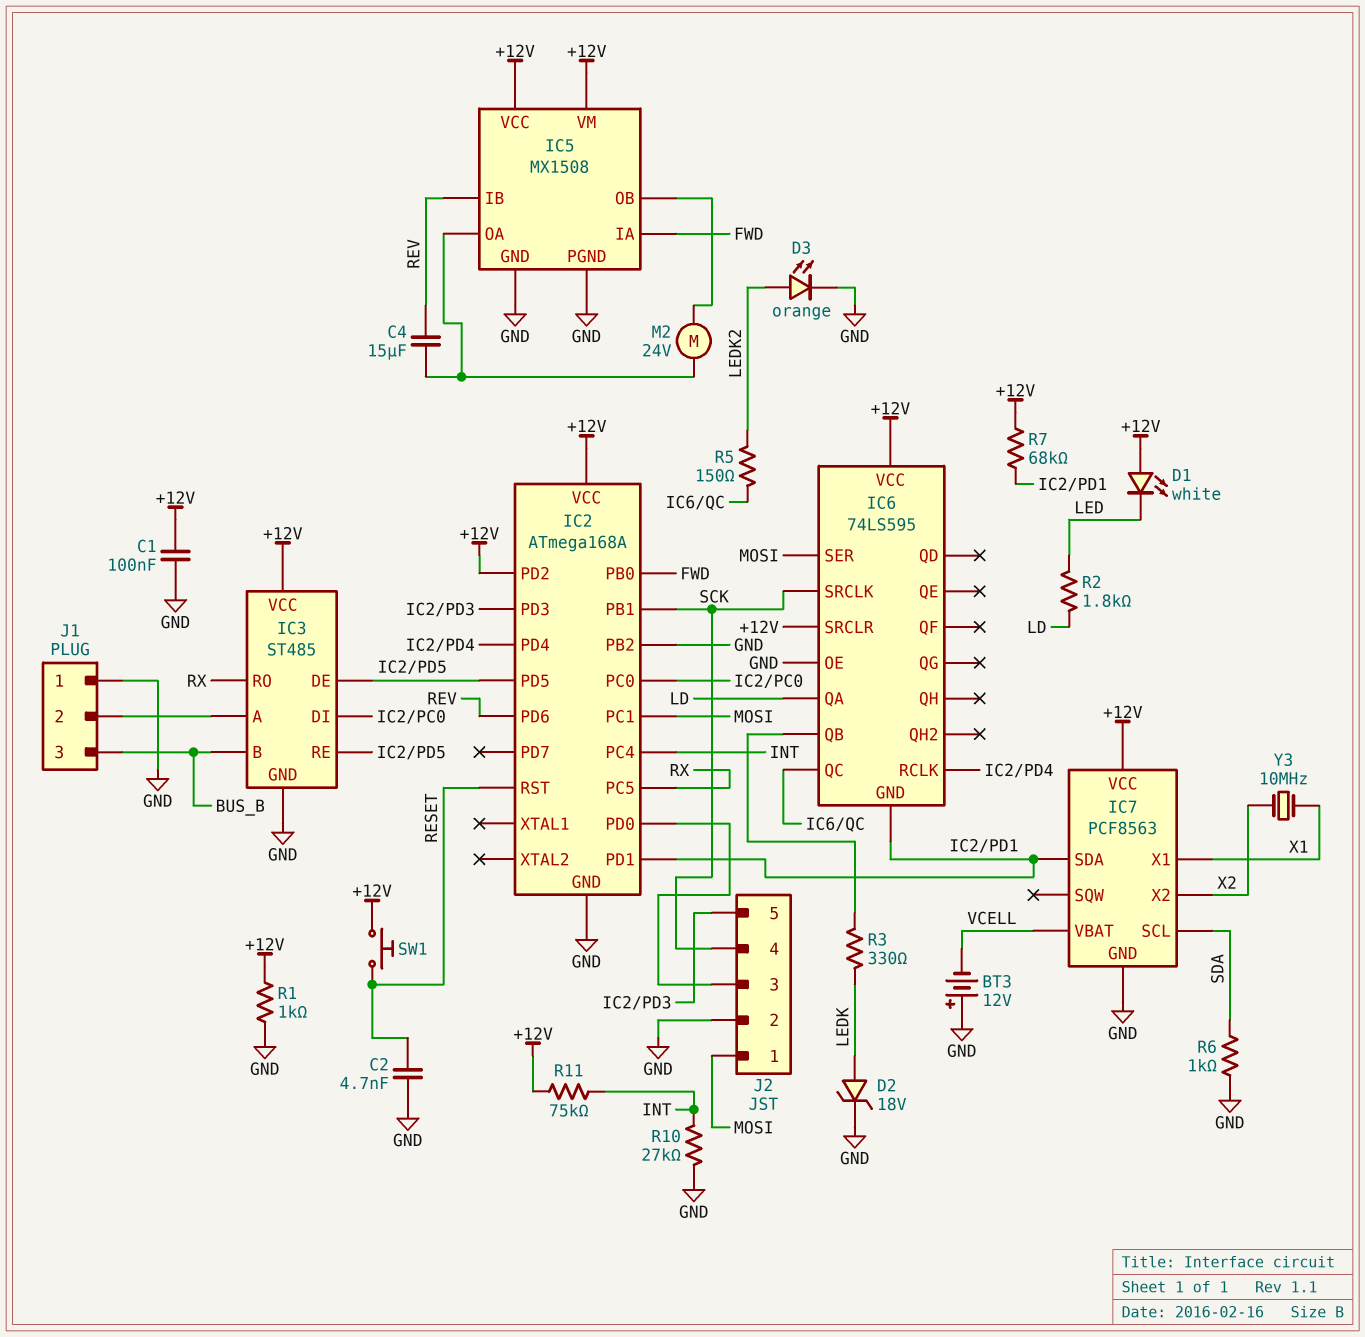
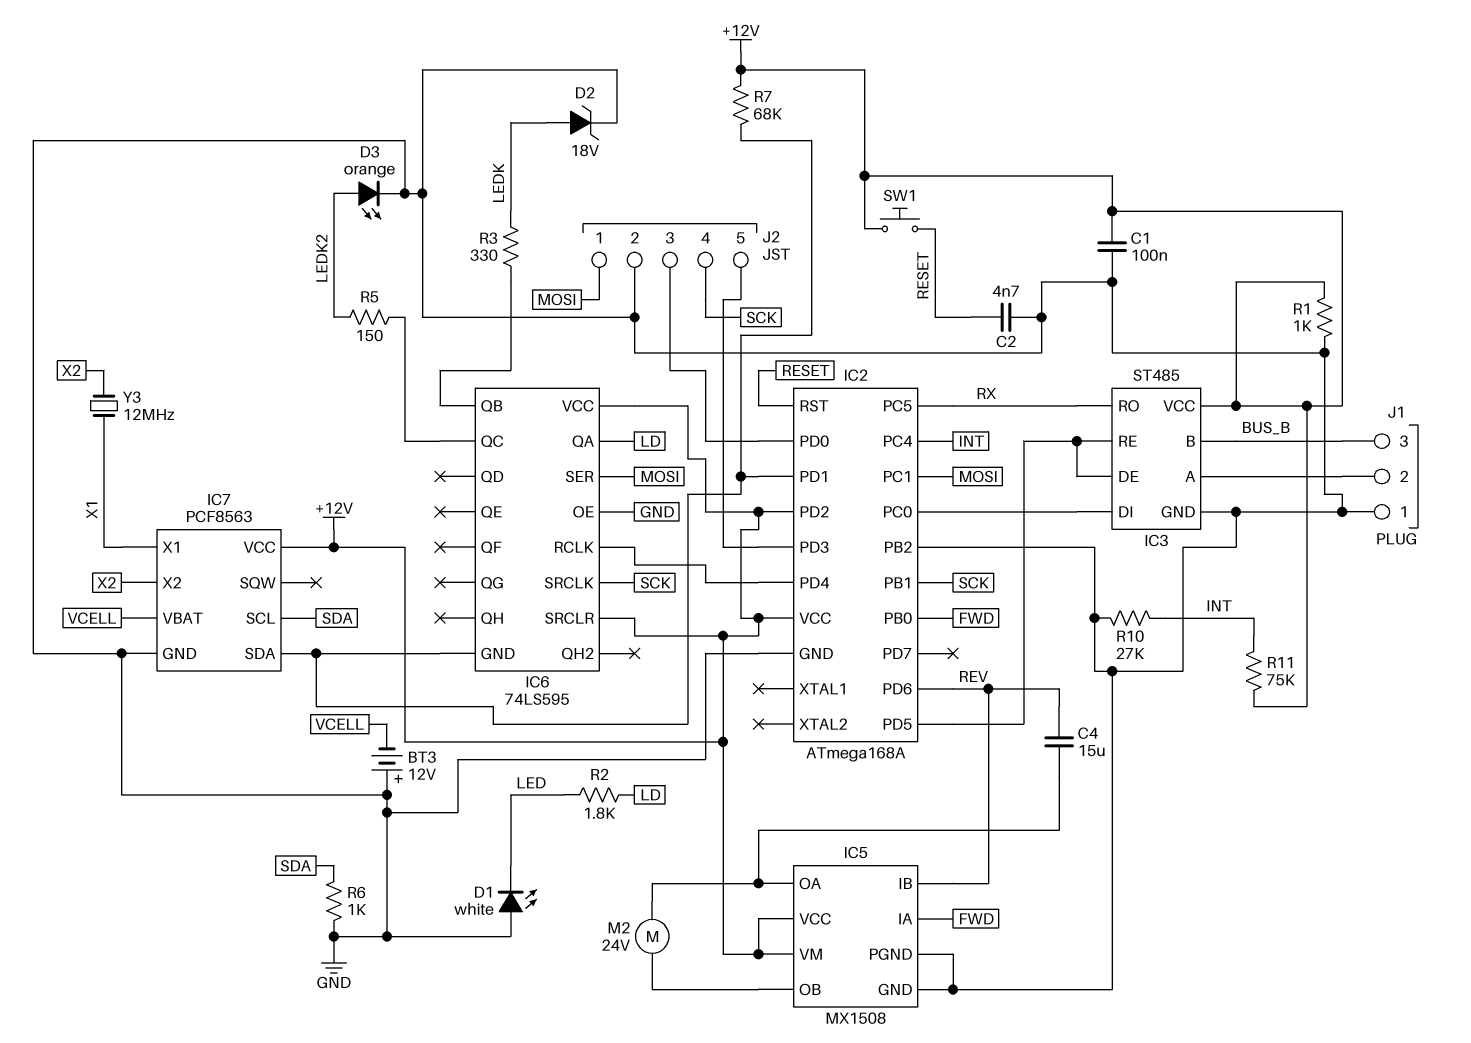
D1: LED white (A +12V, K LED) -> LED white (A GND, K LED)
Y3: 10MHz (X1, X2) -> 12MHz (X1, X2)

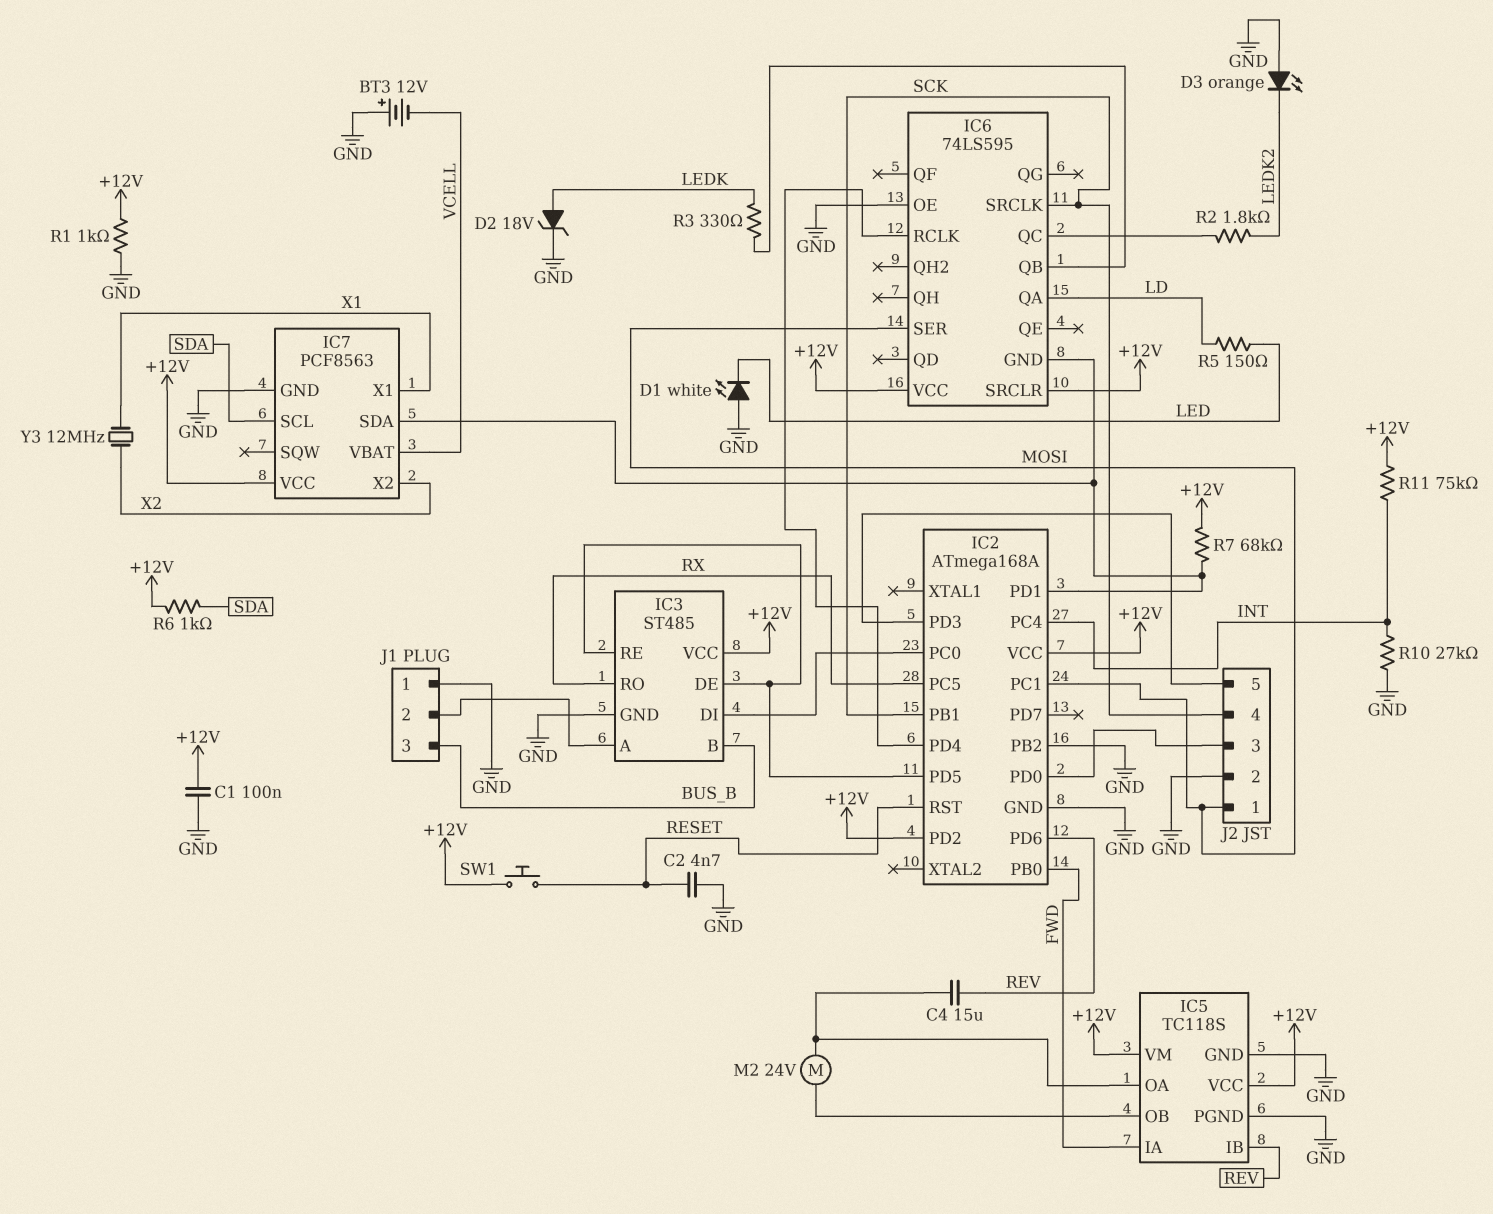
D3: LED orange (A LEDK2, K GND) -> LED orange (A GND, K LEDK2)
IC5: MX1508 -> TC118S
R2: 1.8k (LD, LED) -> 1.8k (IC6/QC, LEDK2)
R5: 150 (IC6/QC, LEDK2) -> 150 (LD, LED)
R6: 1k (GND, SDA) -> 1k (+12V, SDA)

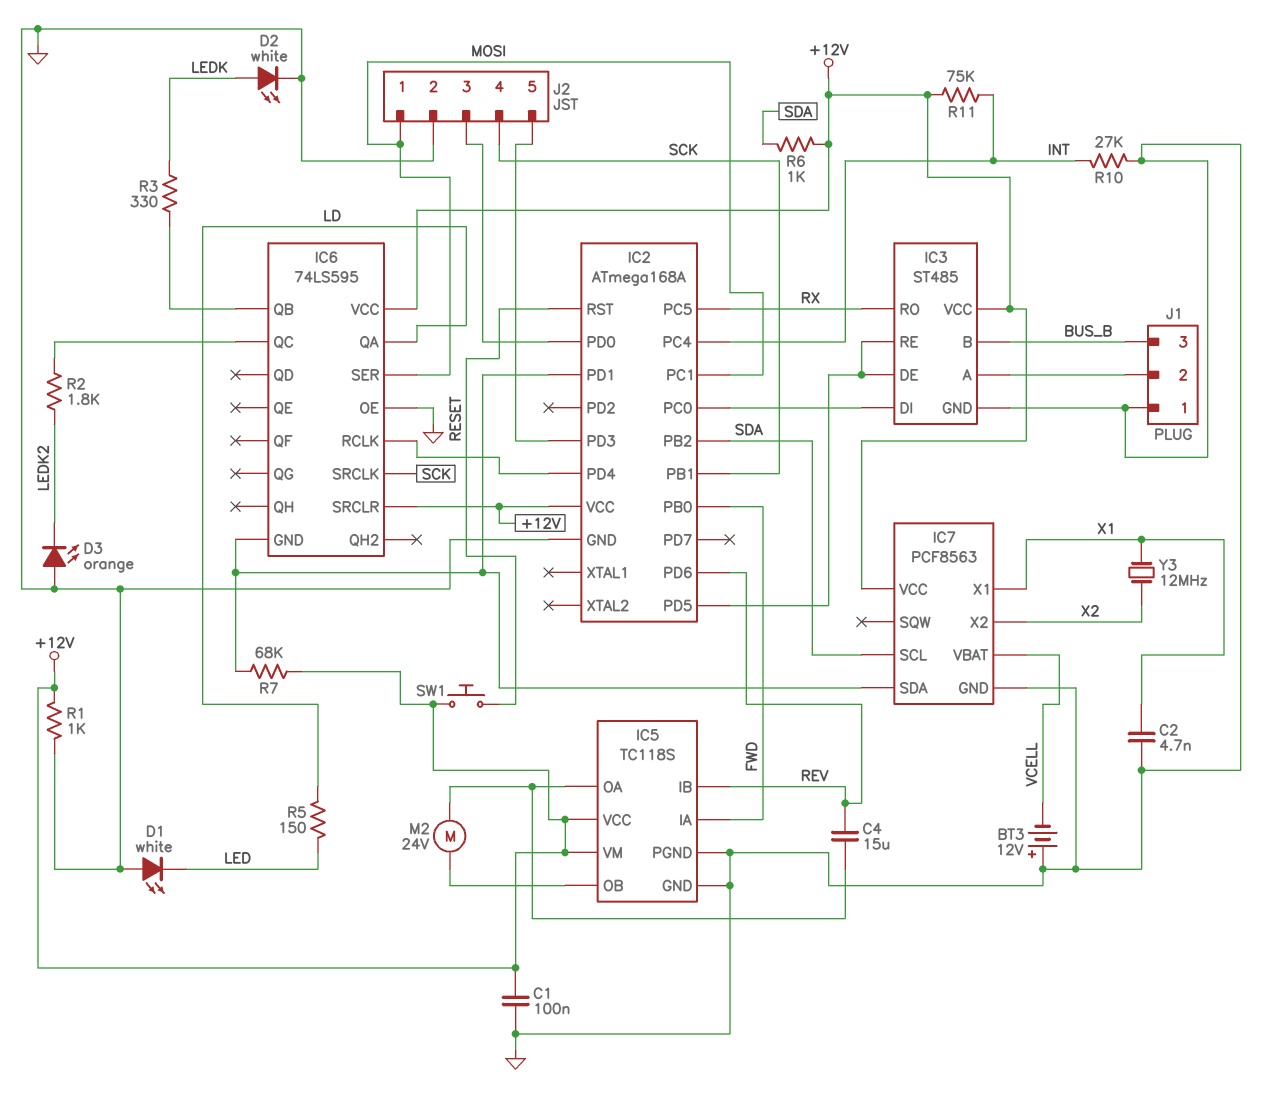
C2: 4.7nF (GND, RESET) -> 4.7nF (GND, X1)
D2: zener 18V (A LEDK, K GND) -> LED white (A LEDK, K GND)
IC2 pin PB2: GND -> SDA
IC2 pin PD2: +12V -> none

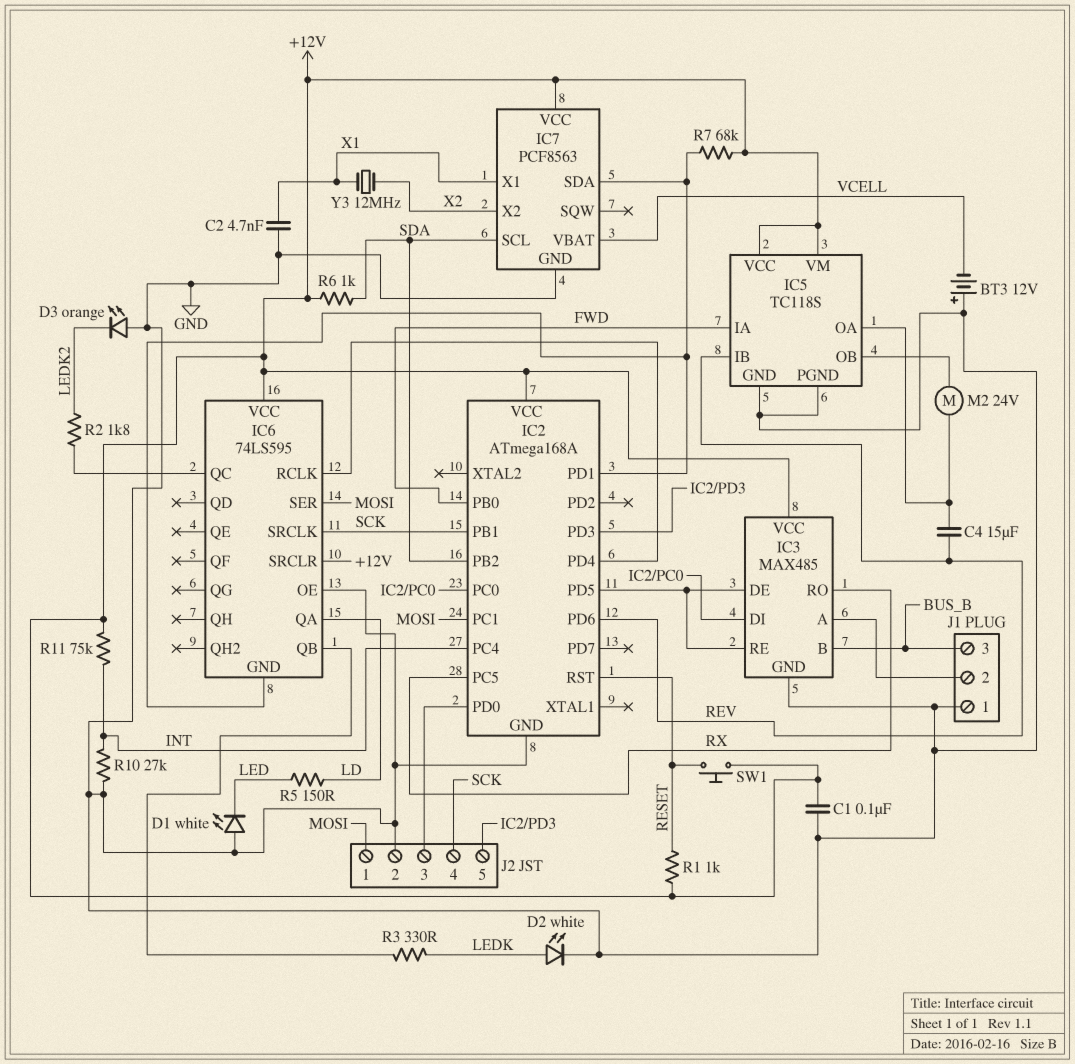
IC3: ST485 -> MAX485
R1: 1k (+12V, GND) -> 1k (+12V, RESET)

